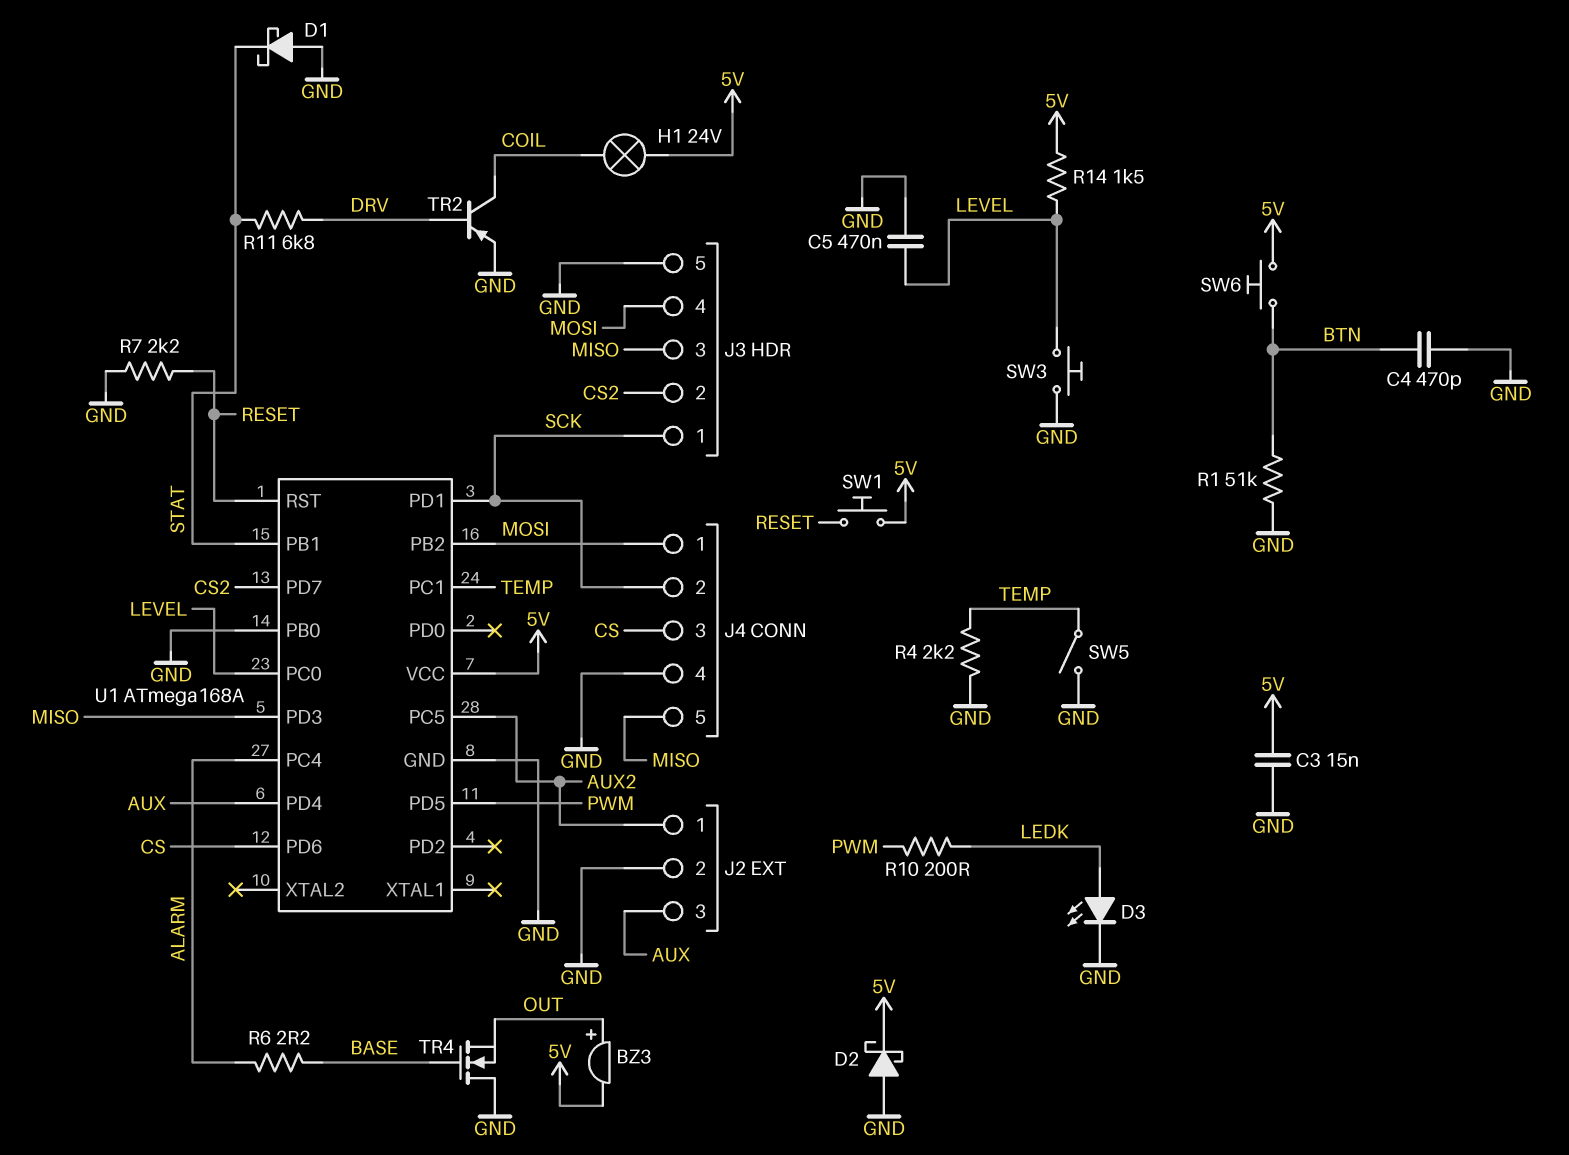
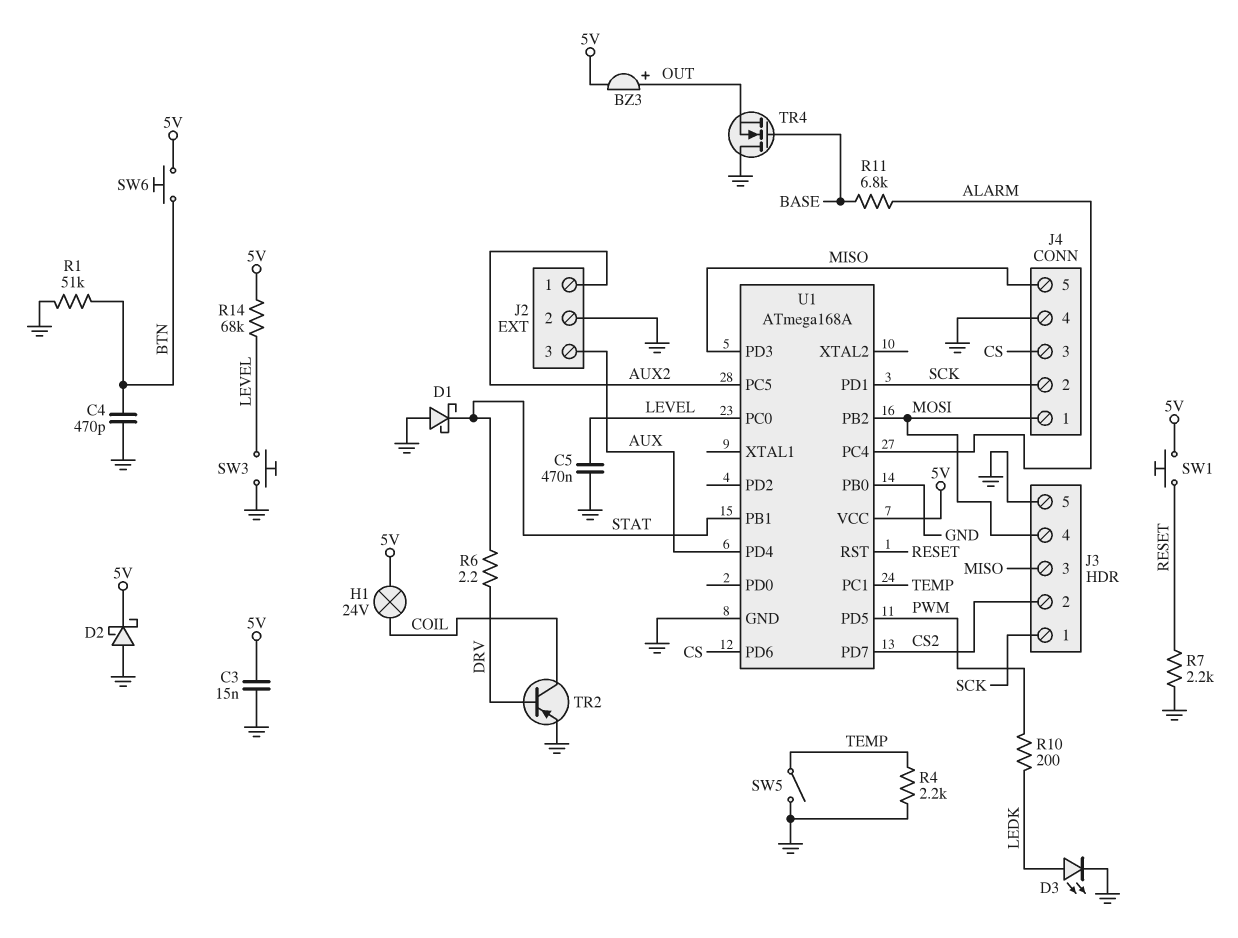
R6: 2.2 (ALARM, BASE) -> 2.2 (DRV, STAT)
R11: 6.8k (DRV, STAT) -> 6.8k (ALARM, BASE)
R14: 1.5k (5V, LEVEL) -> 68k (5V, LEVEL)

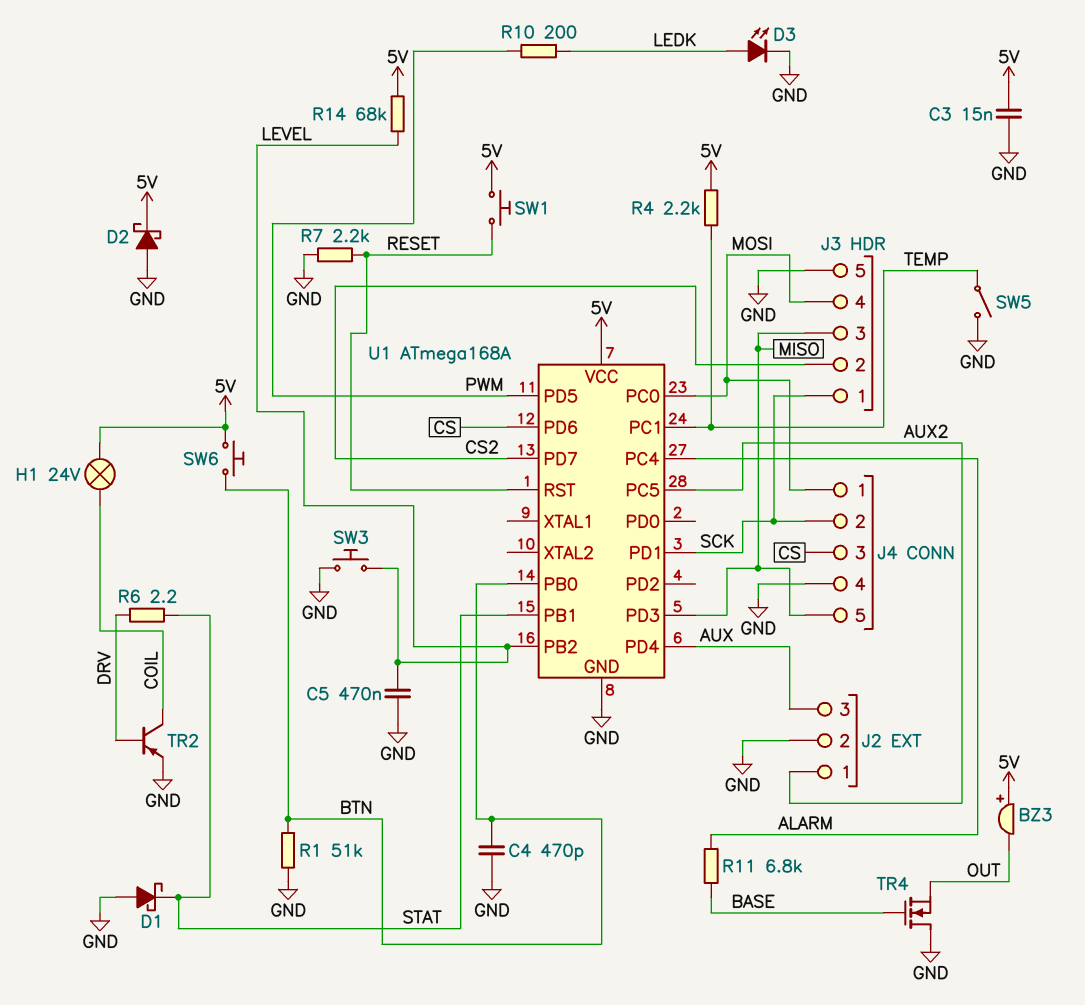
BZ3: buzzer (plus OUT, minus 5V) -> buzzer (plus 5V, minus OUT)
R4: 2.2k (GND, TEMP) -> 2.2k (5V, TEMP)
U1 pin PB0: GND -> BTN
U1 pin PB2: MOSI -> LEVEL
U1 pin PC0: LEVEL -> MOSI

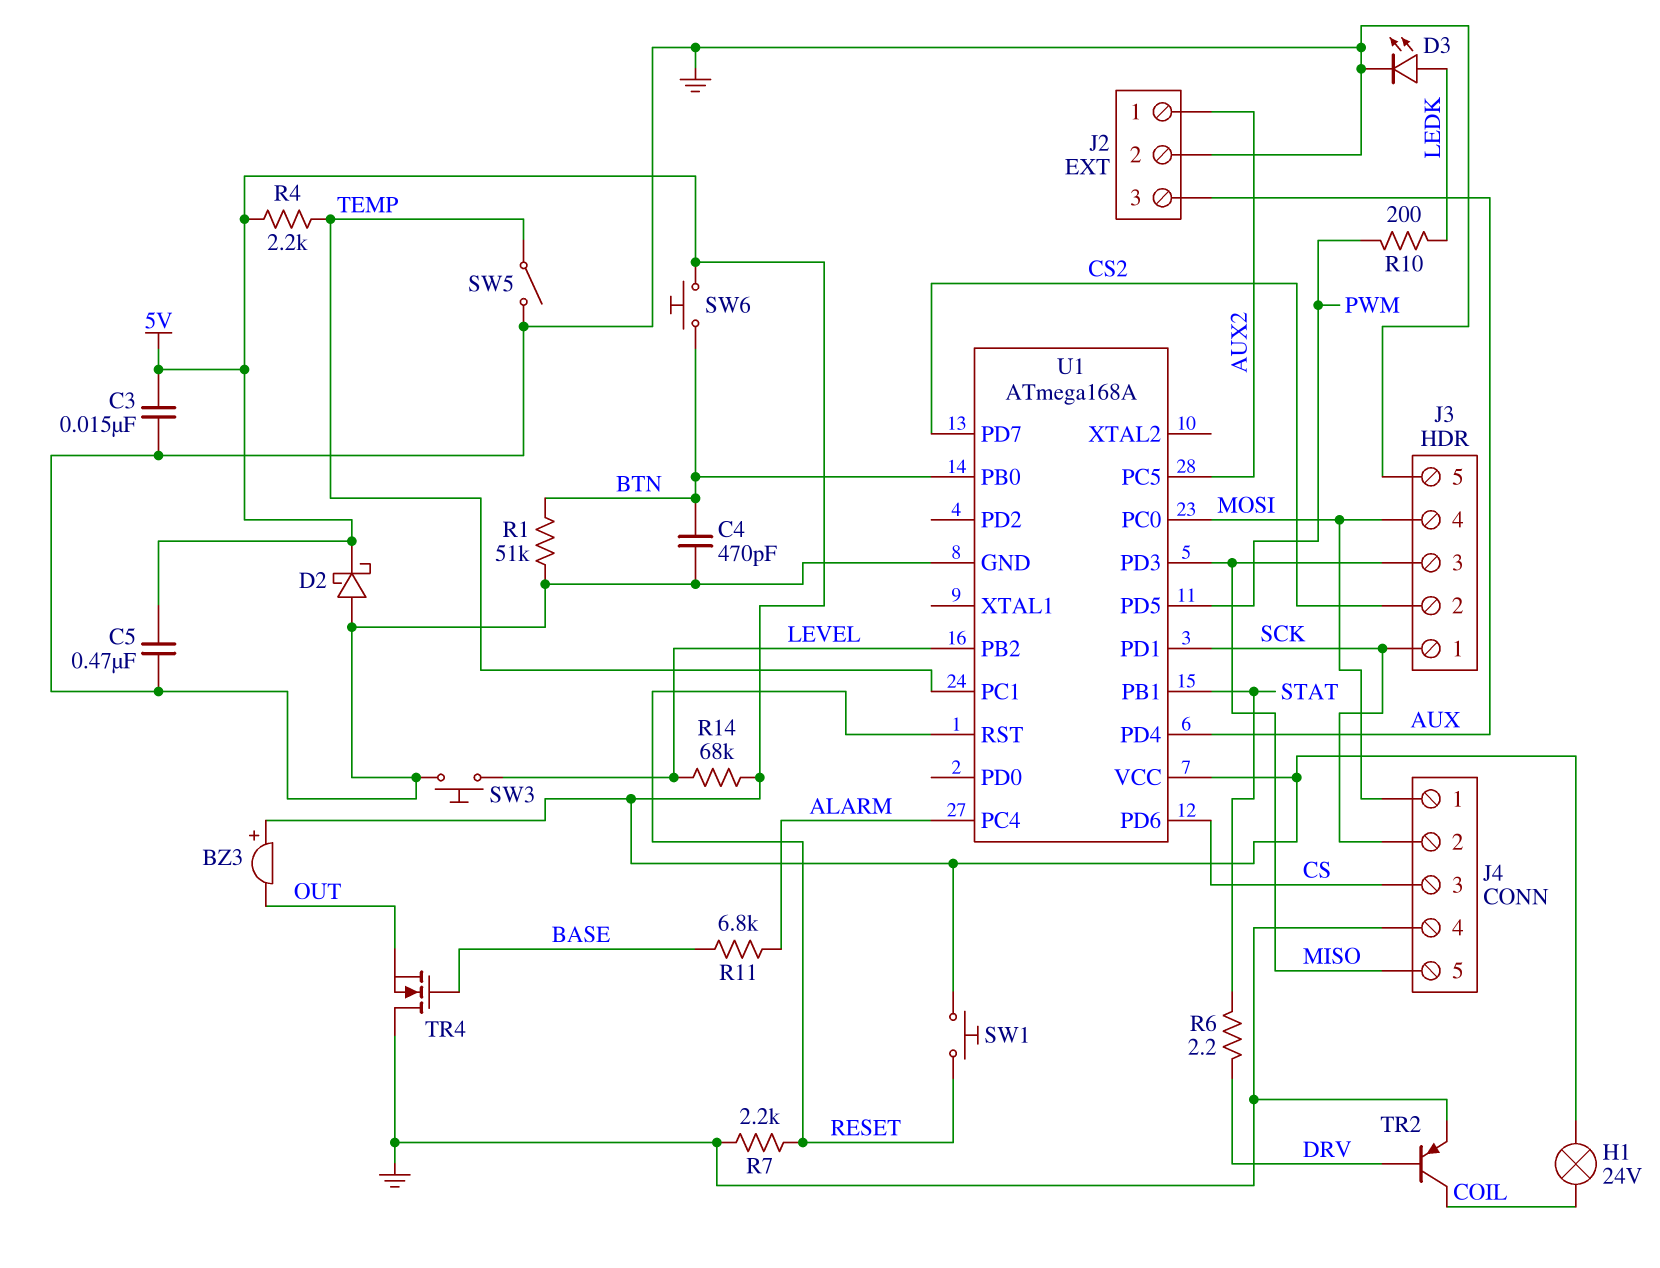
C5: 470nF (GND, LEVEL) -> 470nF (5V, GND)
D1: schottky (A GND, K STAT) -> none

